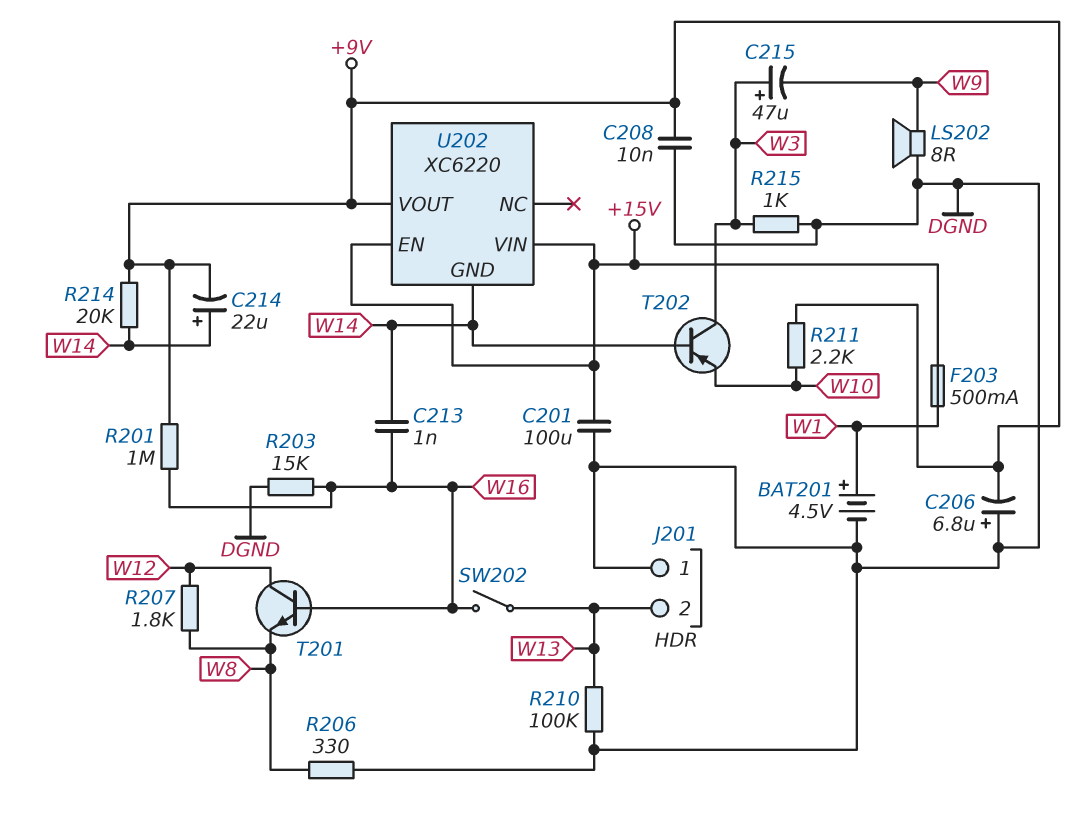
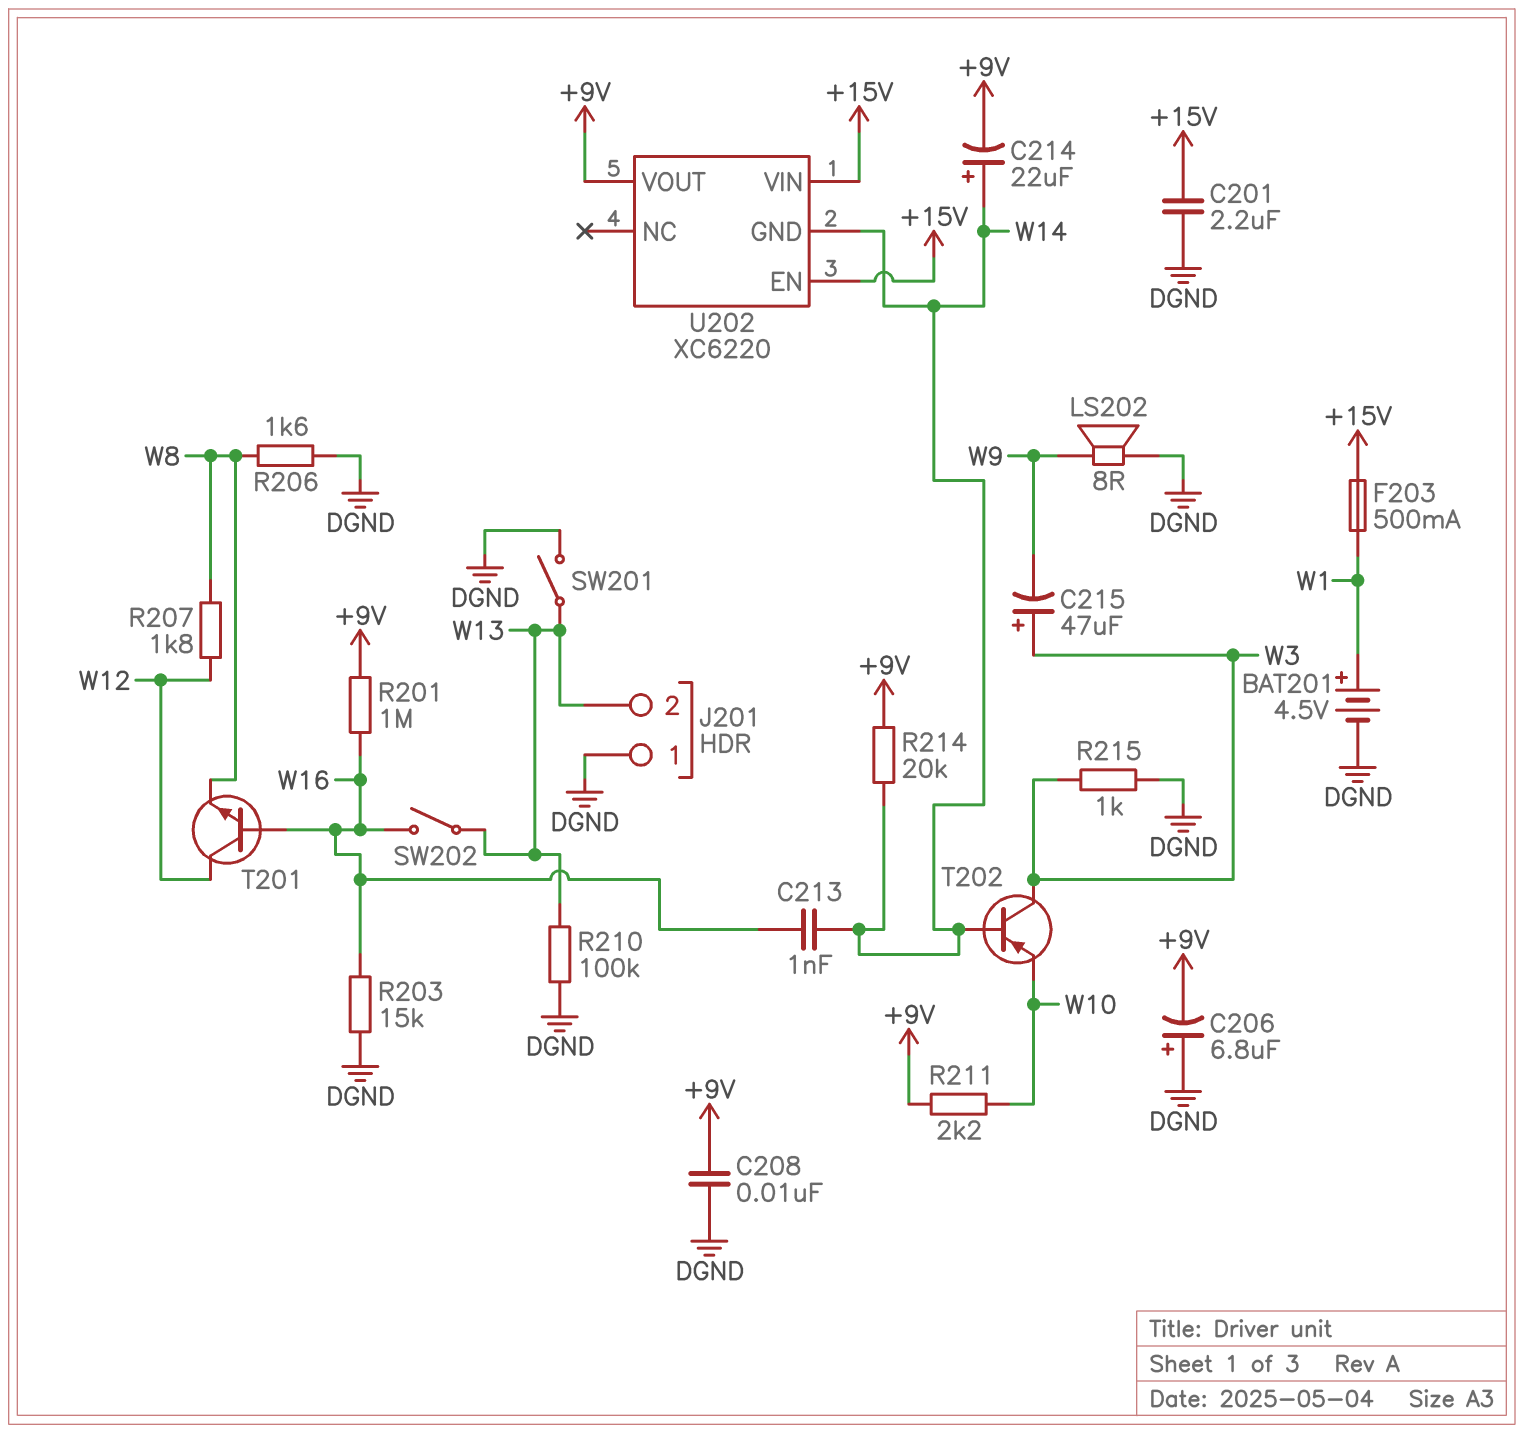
C201: 100uF (+15V, DGND) -> 2.2uF (+15V, DGND)
R206: 330 (DGND, W8) -> 1.6k (DGND, W8)
SW201: none -> switch (DGND, W13)

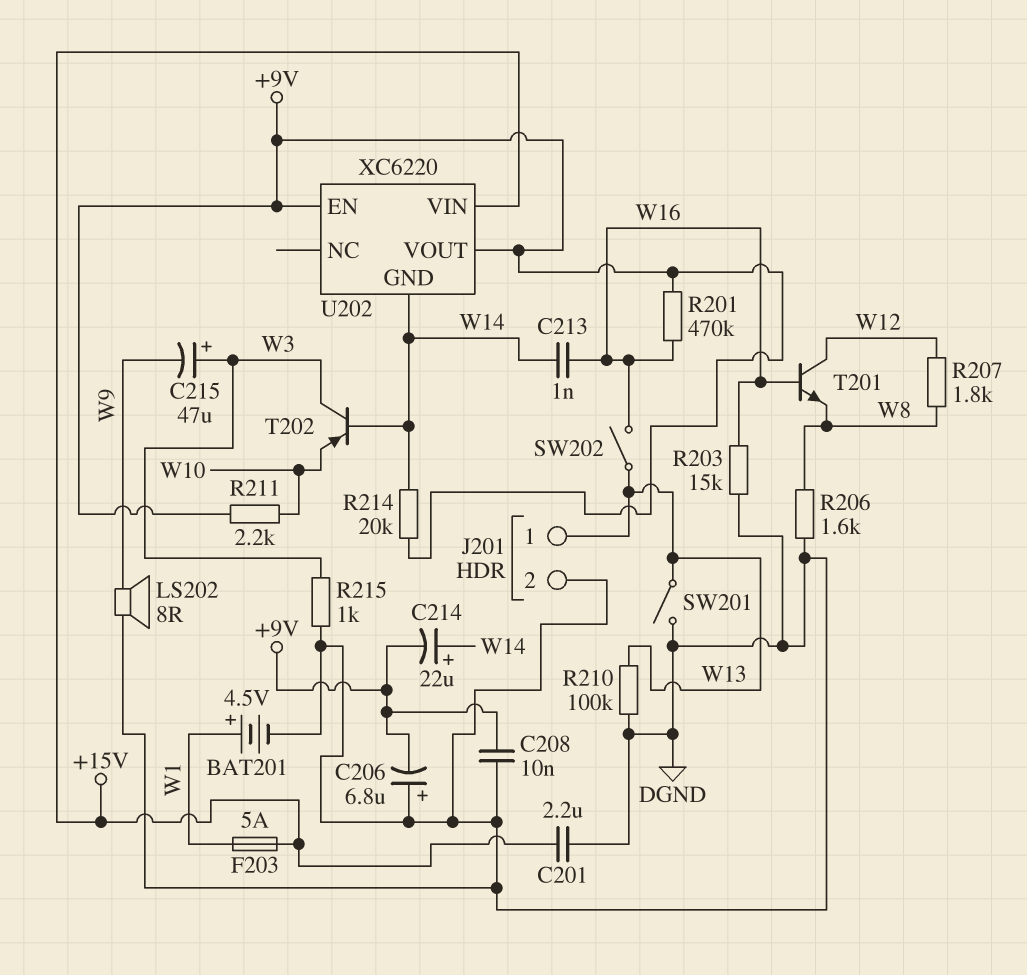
F203: 500mA (+15V, W1) -> 5A (+15V, W1)
J201 pin 1: DGND -> W13
J201 pin 2: W13 -> DGND
R201: 1M (+9V, W16) -> 470k (+9V, W16)
U202 pin EN: +15V -> +9V

